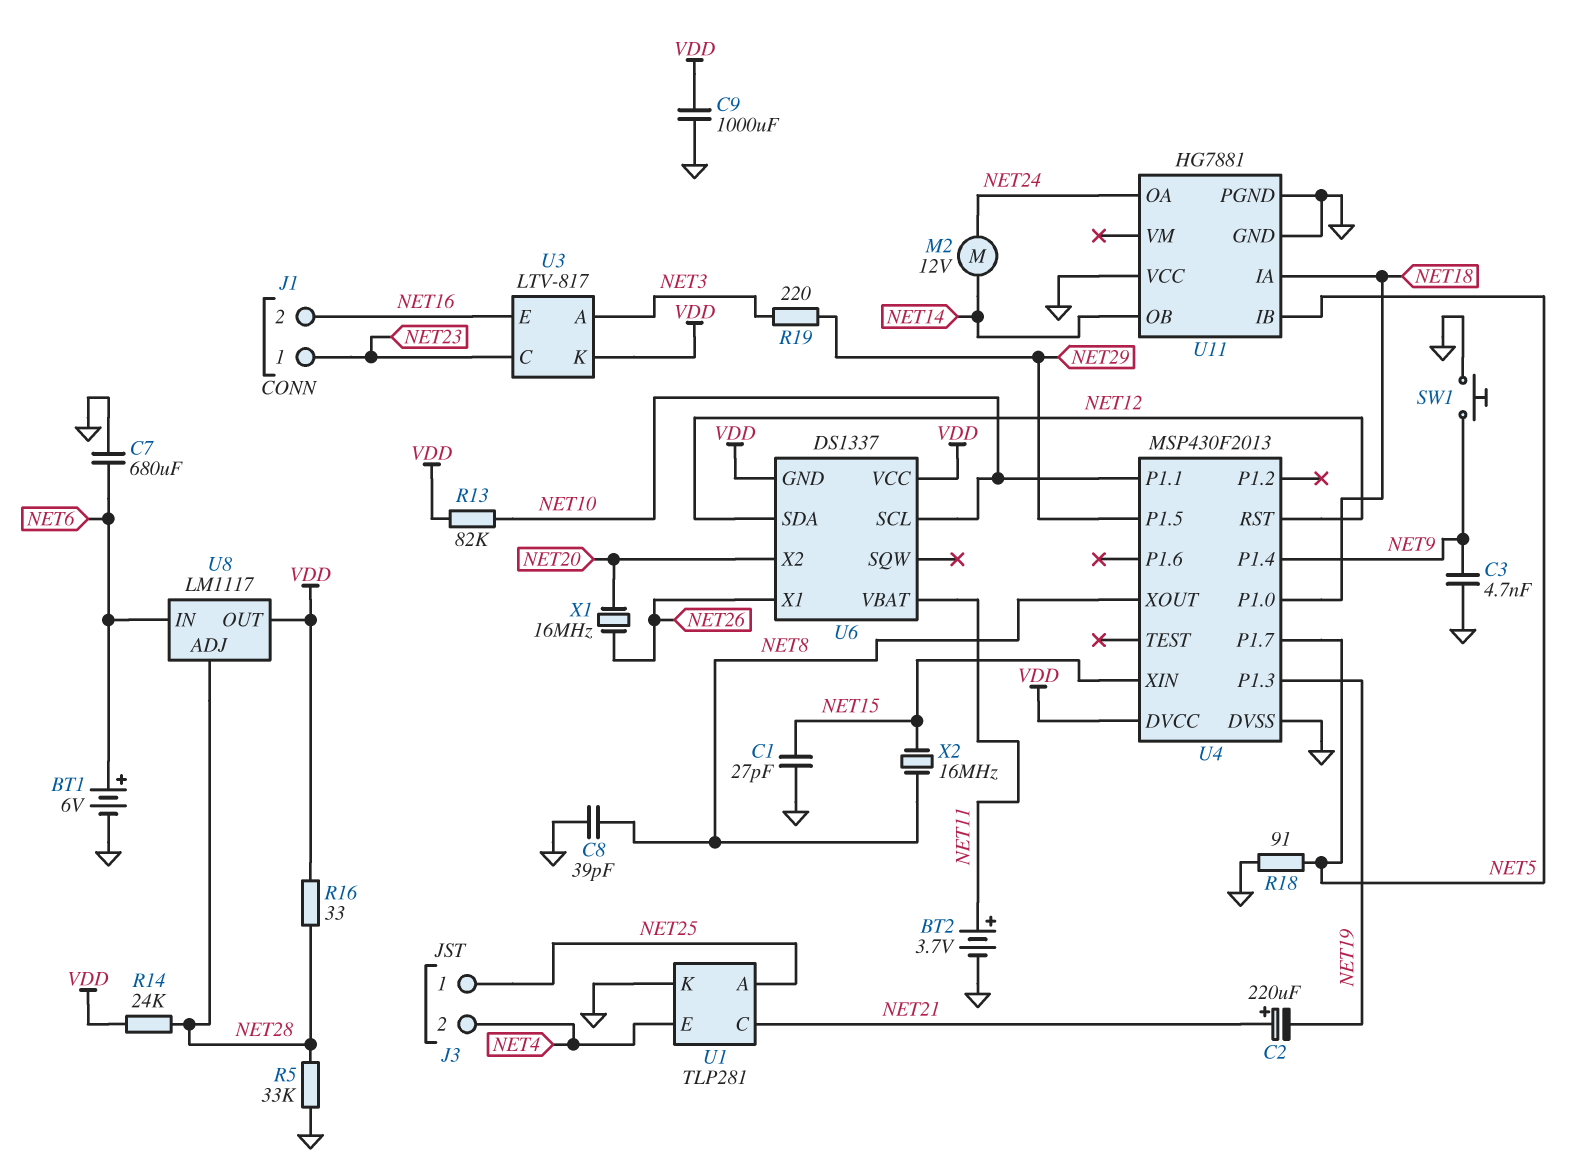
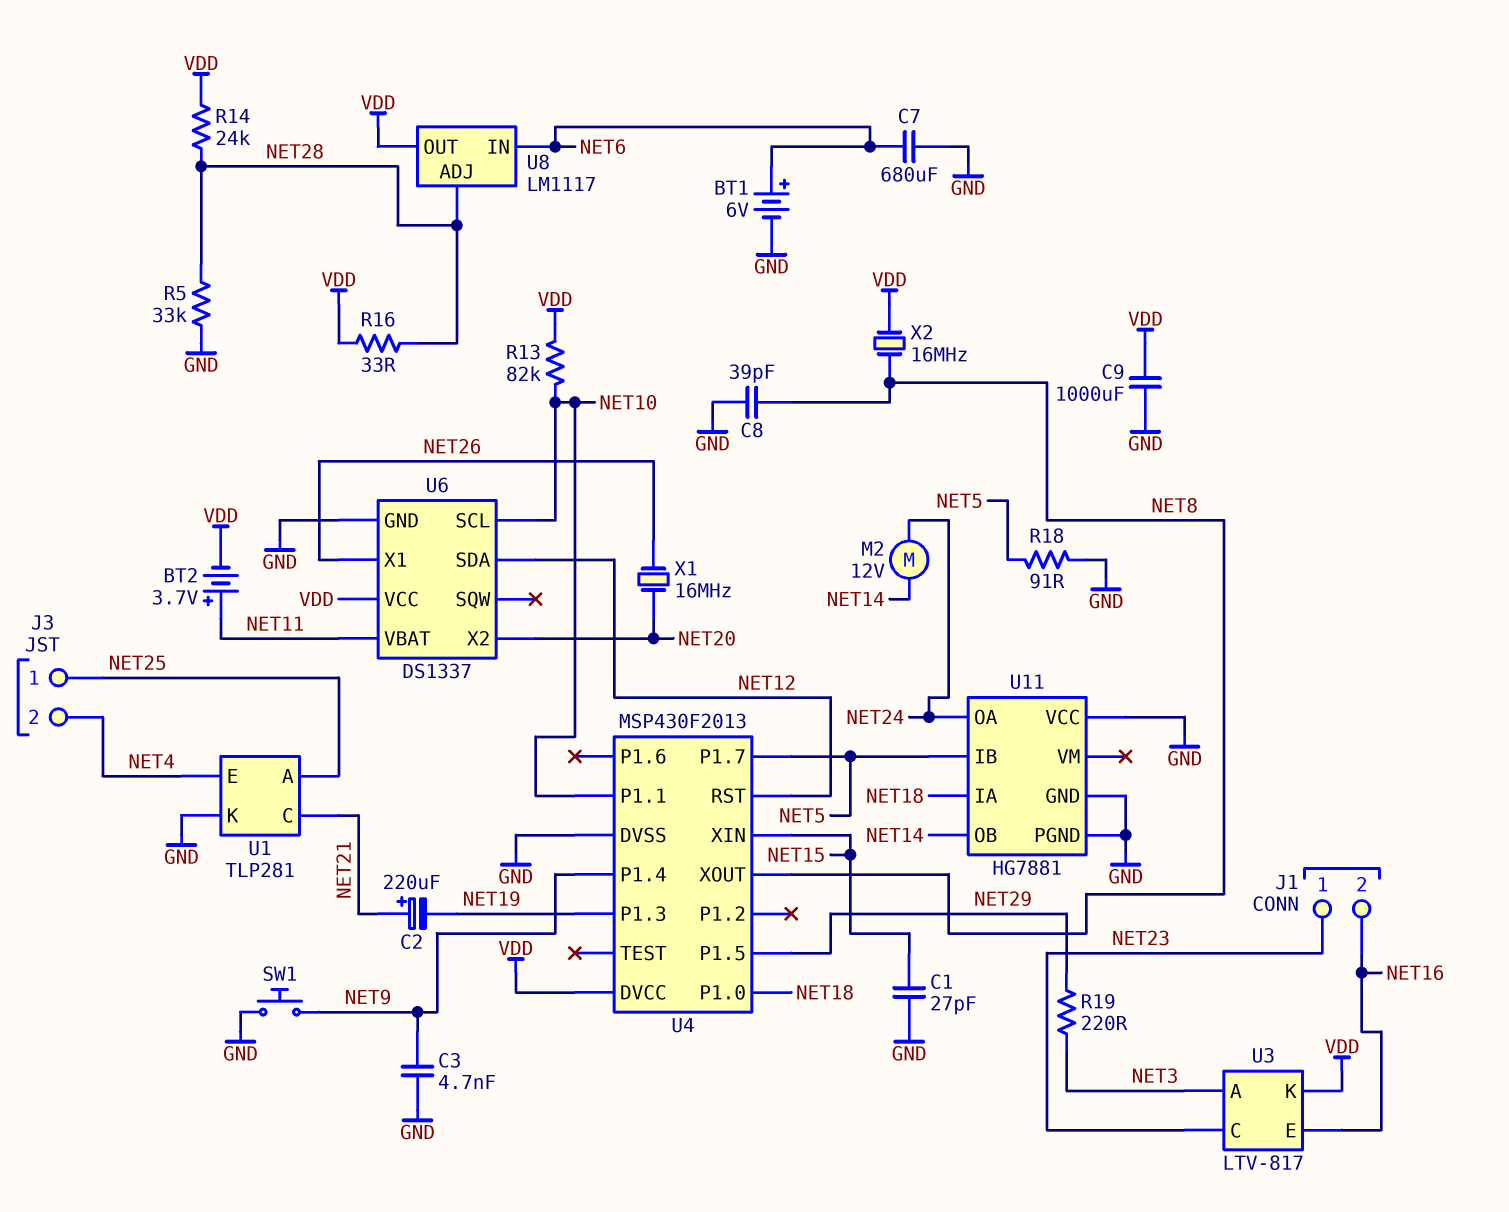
BT2: 3.7V (plus NET11, minus GND) -> 3.7V (plus NET11, minus VDD)
U6 pin GND: VDD -> GND
X2: 16MHz (NET8, NET15) -> 16MHz (NET8, VDD)

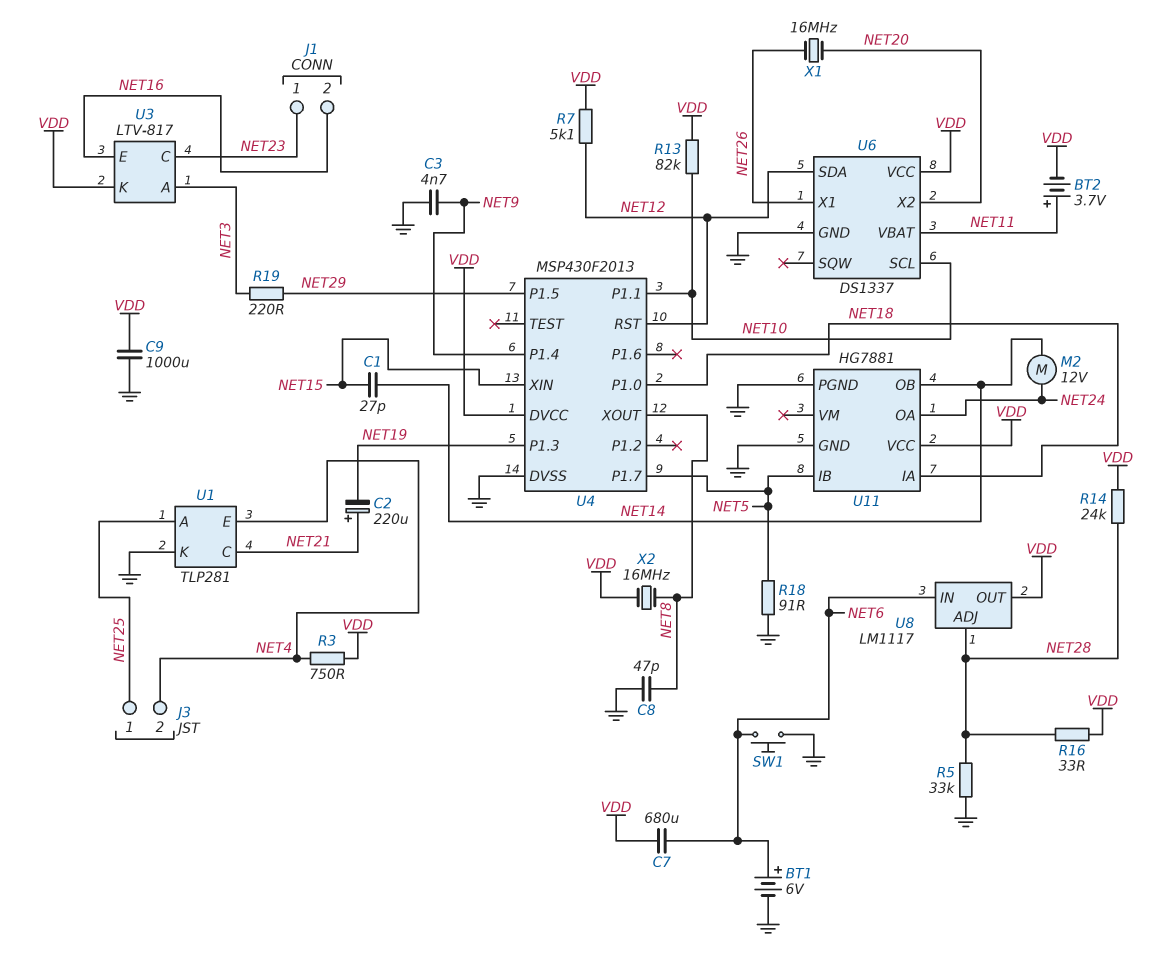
C1: 27pF (GND, NET15) -> 27pF (NET14, NET15)
C7: 680uF (GND, NET6) -> 680uF (NET6, VDD)
C8: 39pF (GND, NET8) -> 47pF (GND, NET8)
R3: none -> 750 (NET4, VDD)
R7: none -> 5.1k (NET12, VDD)
SW1: button (GND, NET9) -> button (GND, NET6)
U11 pin VCC: GND -> VDD

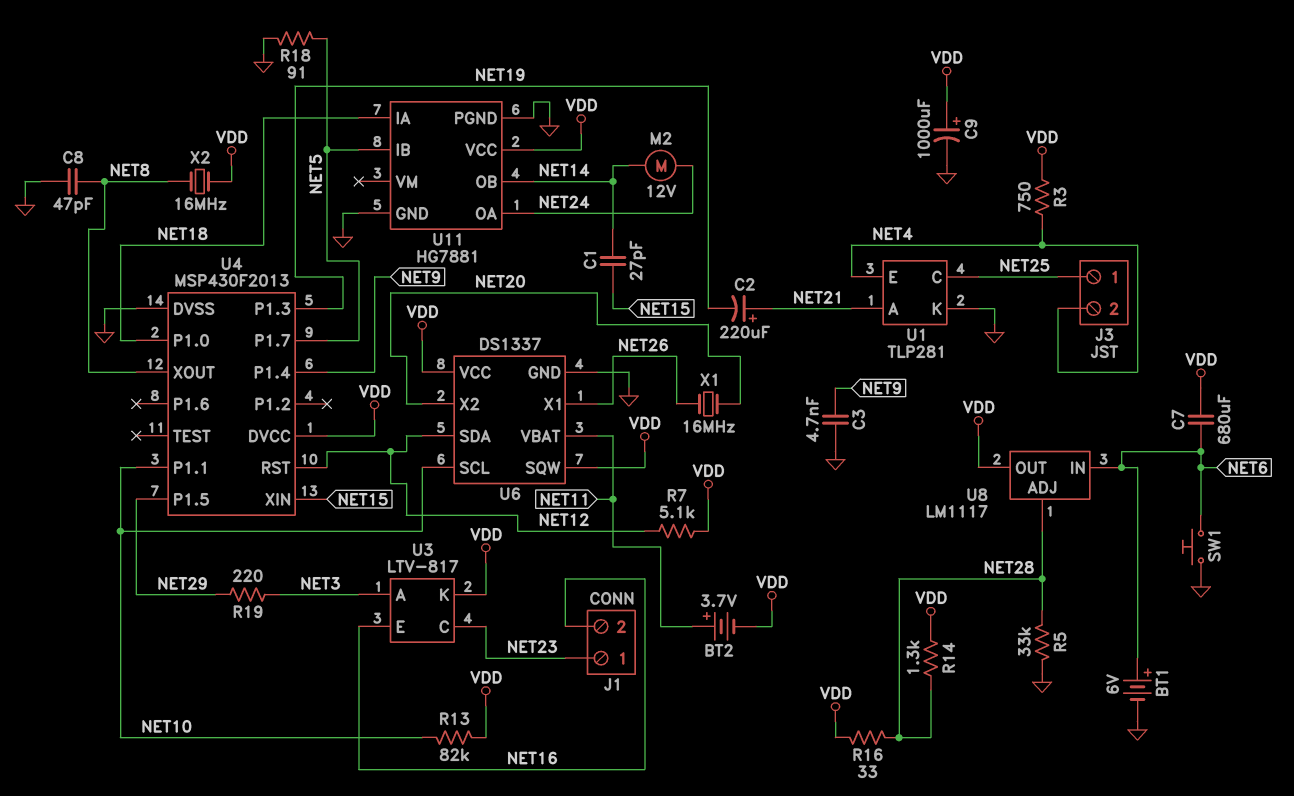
C9: 1000uF (GND, VDD) -> 1000uF (plus VDD, minus GND)
R14: 24k (NET28, VDD) -> 1.3k (NET28, VDD)
U1 pin A: NET25 -> NET21
U1 pin C: NET21 -> NET25
U6 pin SQW: none -> VDD

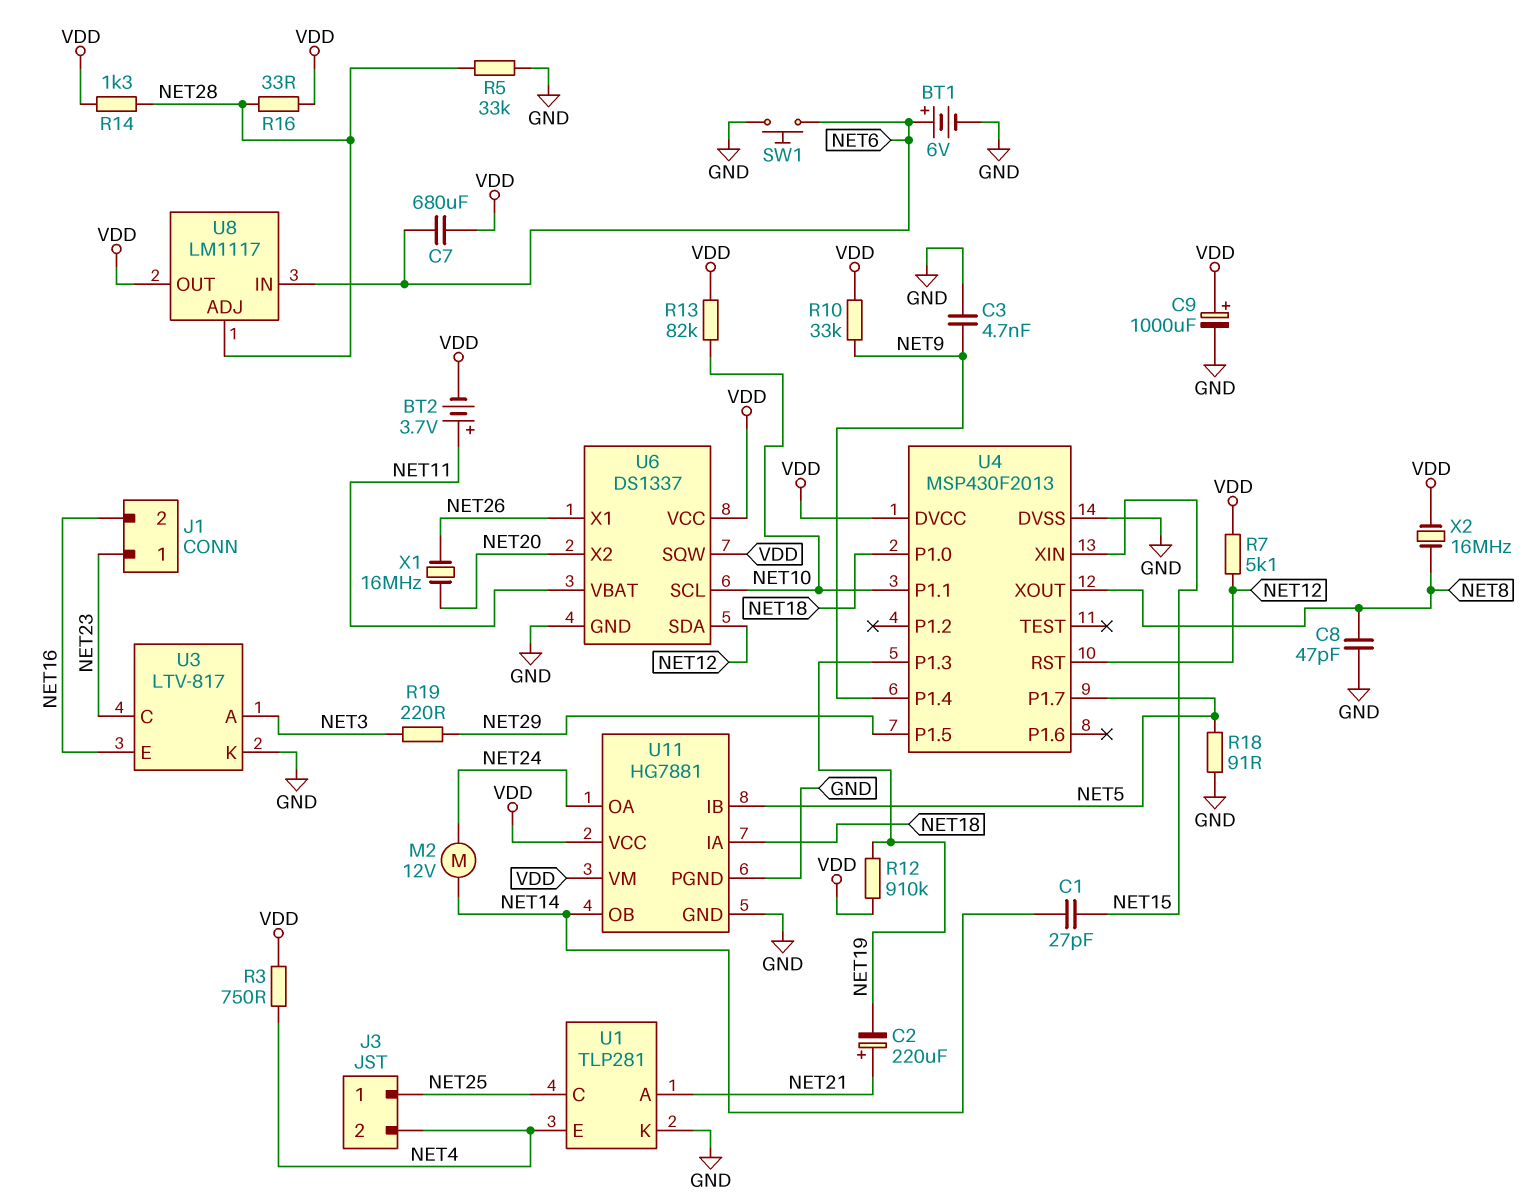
R10: none -> 33k (NET9, VDD)
R12: none -> 910k (NET19, VDD)
U3 pin K: VDD -> GND
U11 pin VM: none -> VDD

